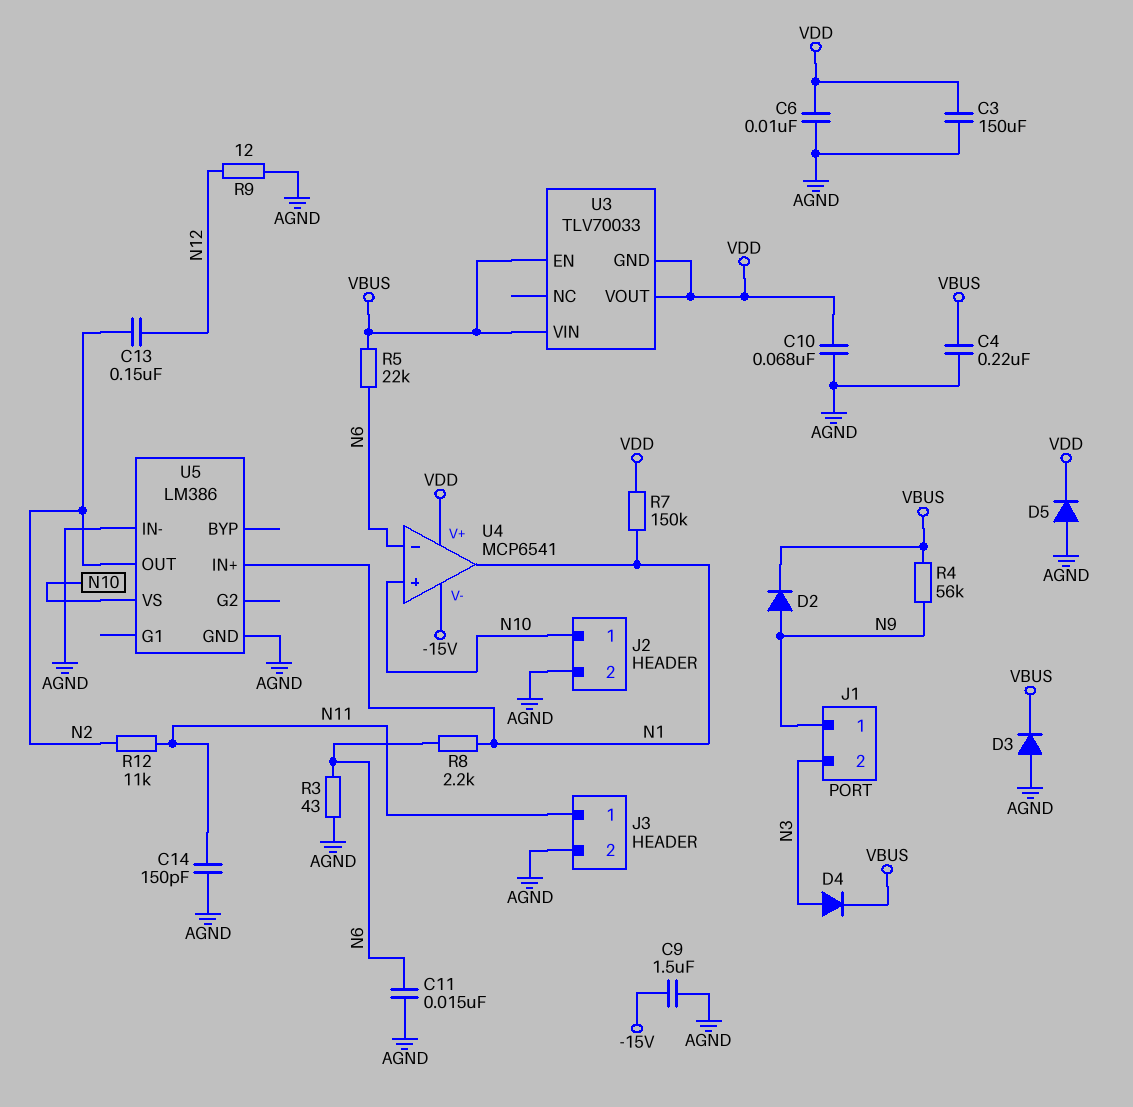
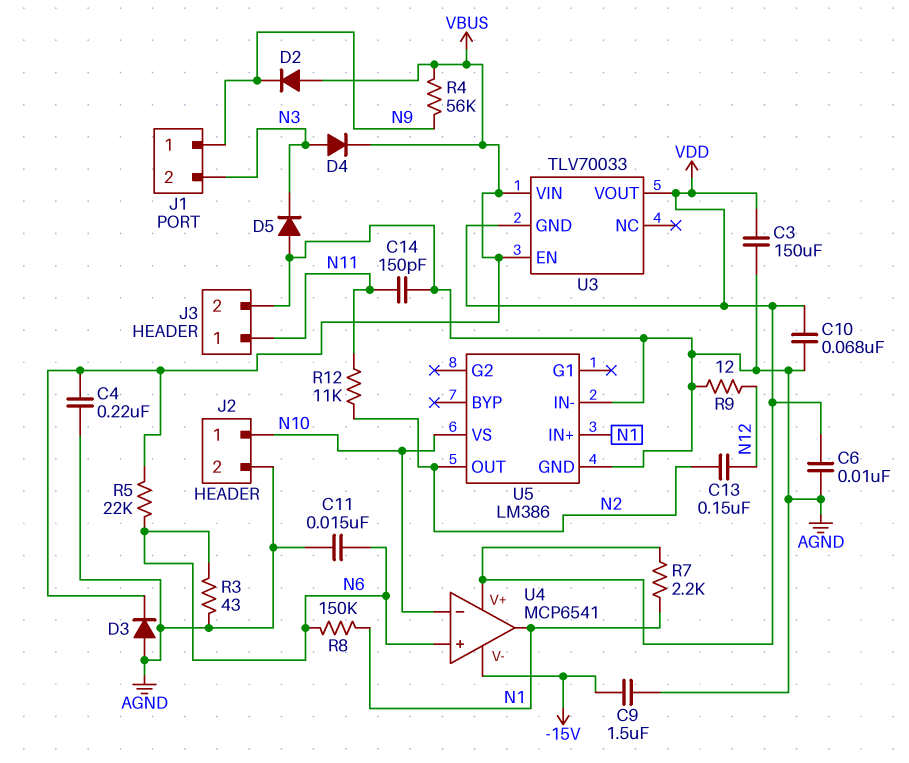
D2: diode (A N9, K VBUS) -> diode (A VBUS, K N9)
D5: diode (A AGND, K VDD) -> diode (A AGND, K N3)
R7: 150k (N1, VDD) -> 2.2k (N1, VDD)
R8: 2.2k (N1, N6) -> 150k (N1, N6)
U4 pin in+: N10 -> N6
U4 pin in-: N6 -> N10

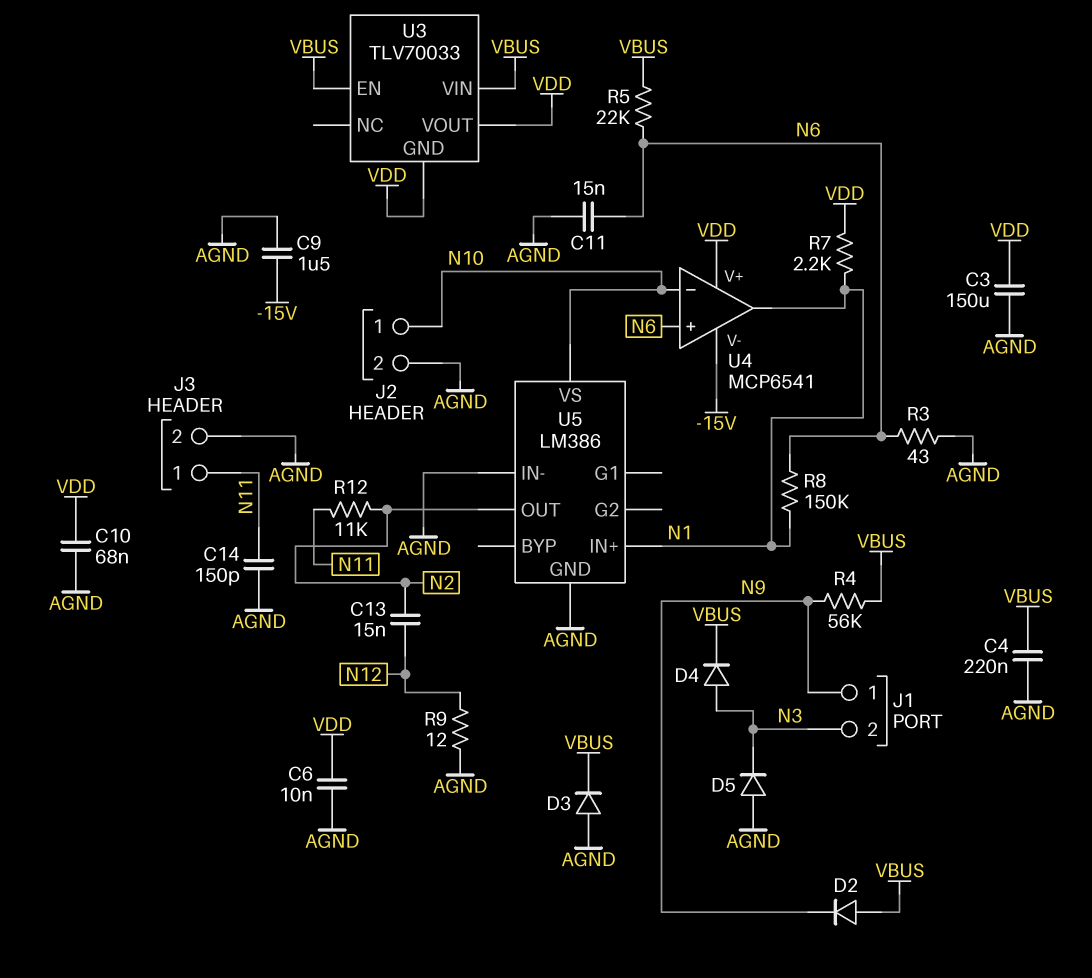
C13: 150nF (N2, N12) -> 15nF (N2, N12)

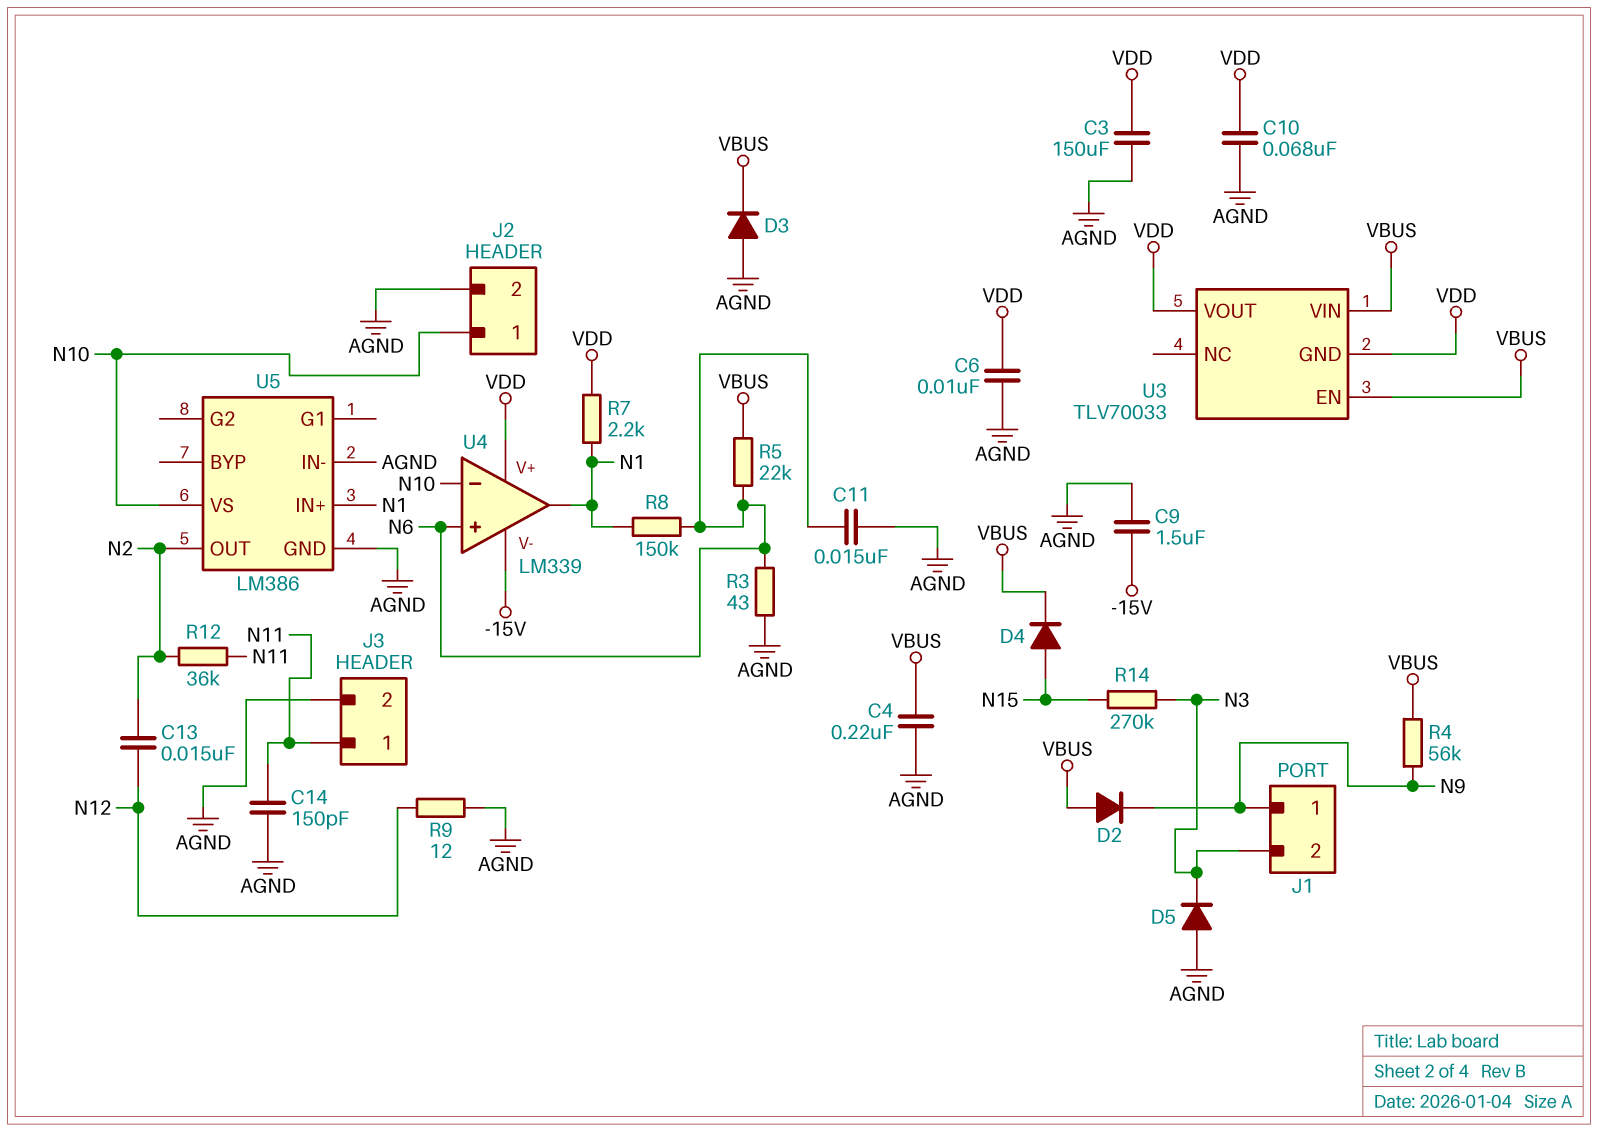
D4: diode (A N3, K VBUS) -> diode (A N15, K VBUS)
R12: 11k (N2, N11) -> 36k (N2, N11)
R14: none -> 270k (N3, N15)
U4: MCP6541 -> LM339

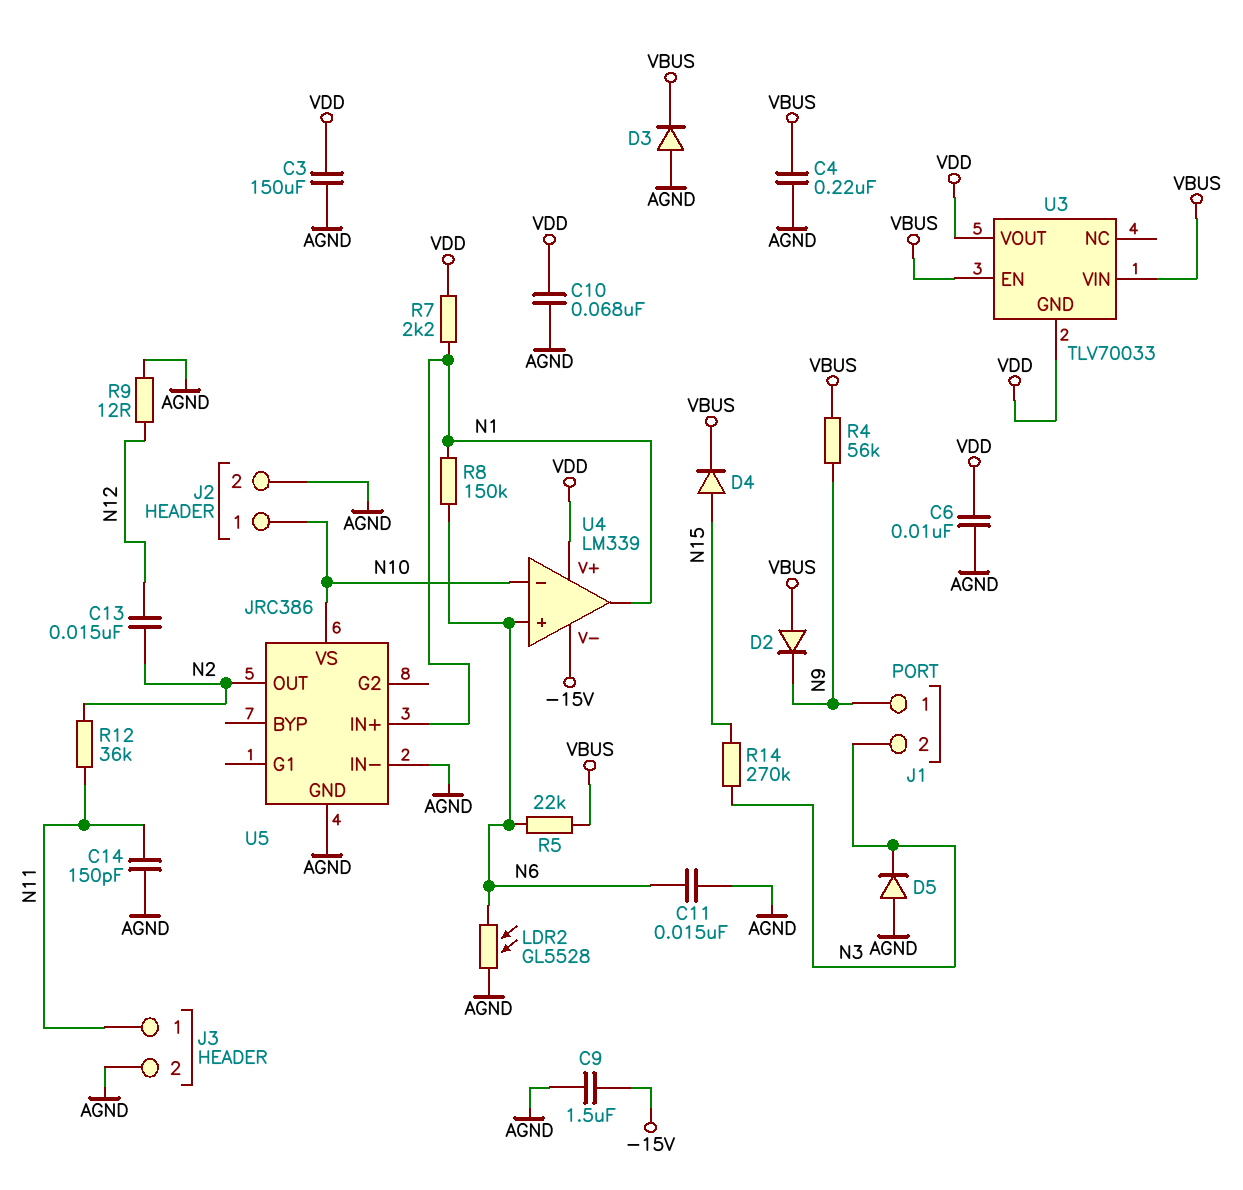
LDR2: none -> GL5528 (AGND, N6)
R3: 43 (AGND, N6) -> none
U5: LM386 -> JRC386

